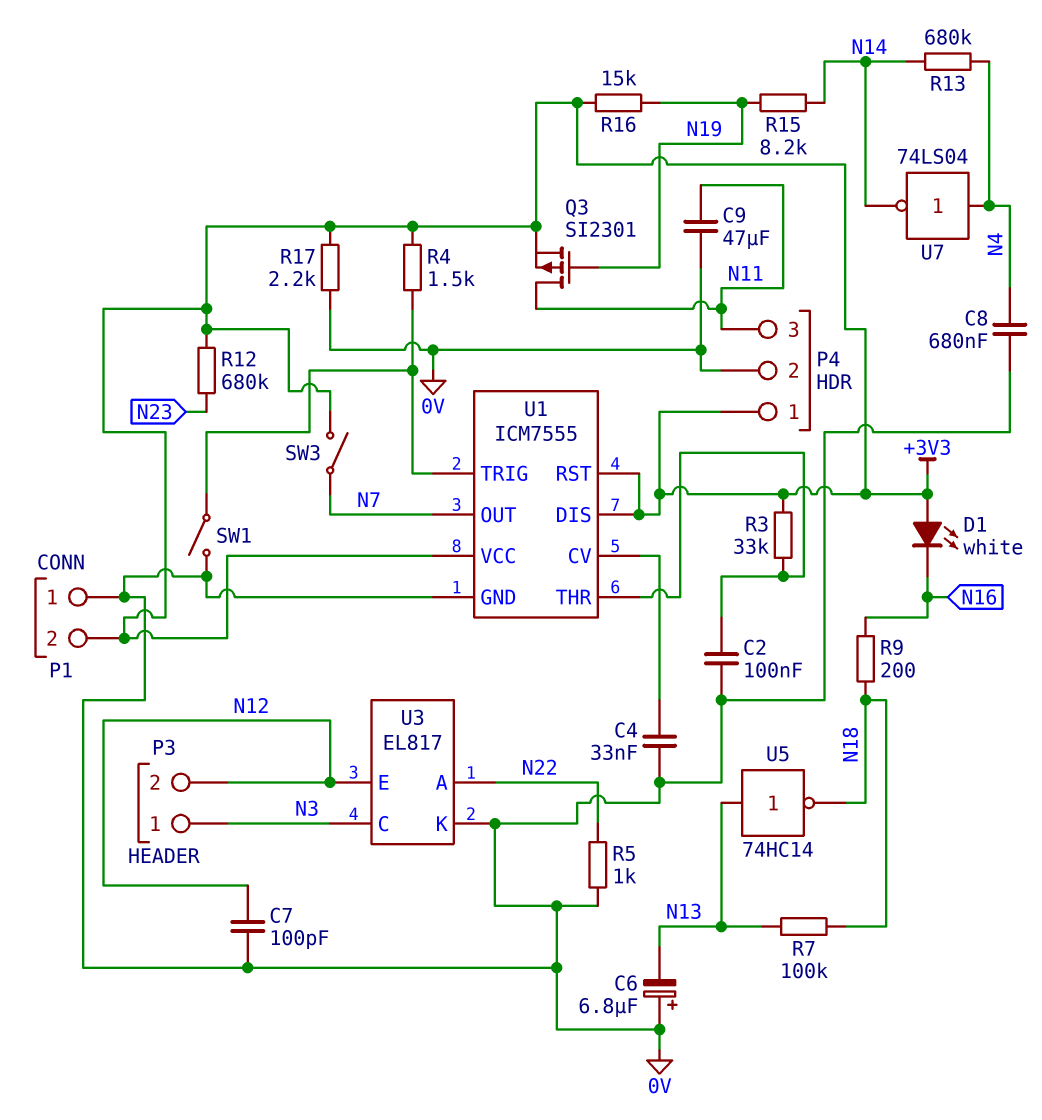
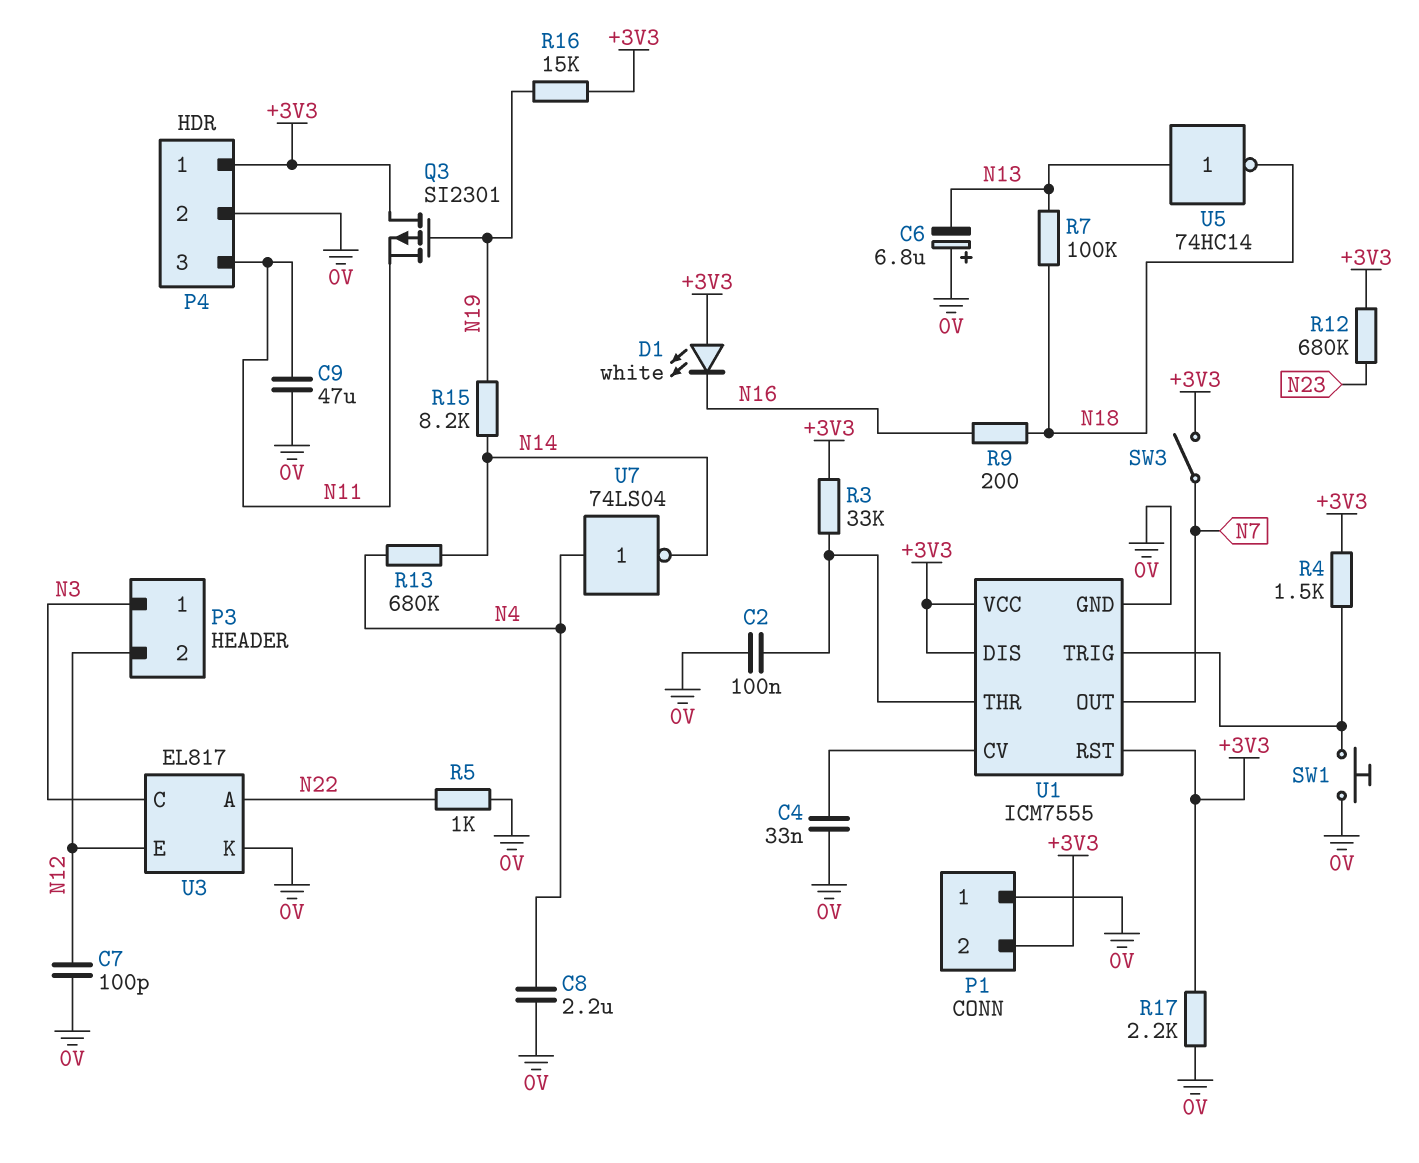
C8: 680nF (0V, N4) -> 2.2uF (0V, N4)
Q3: PMOS SI2301 (G N19, D N11, S +3V3) -> PMOS SI2301 (G N19, D +3V3, S N11)
SW1: switch (0V, U1/TRIG) -> button (0V, U1/TRIG)

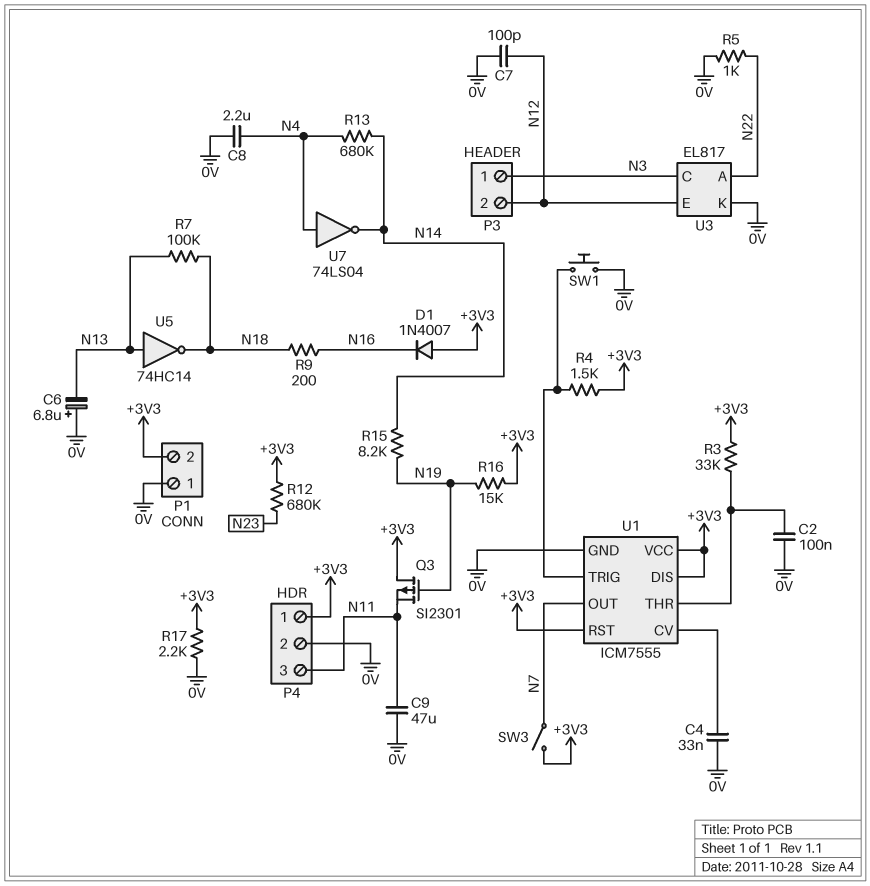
D1: LED white (A +3V3, K N16) -> diode 1N4007 (A +3V3, K N16)

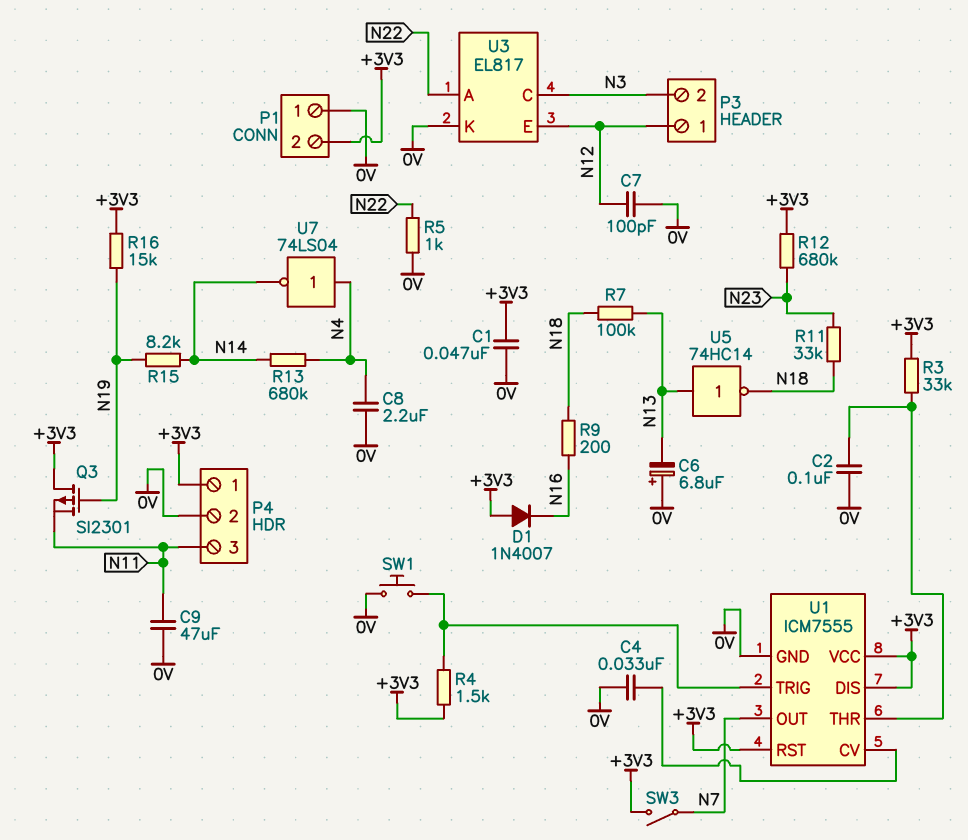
C1: none -> 47nF (+3V3, 0V)
P3 pin 1: N3 -> N12
P3 pin 2: N12 -> N3
R11: none -> 33k (N18, N23)
R17: 2.2k (+3V3, 0V) -> none

